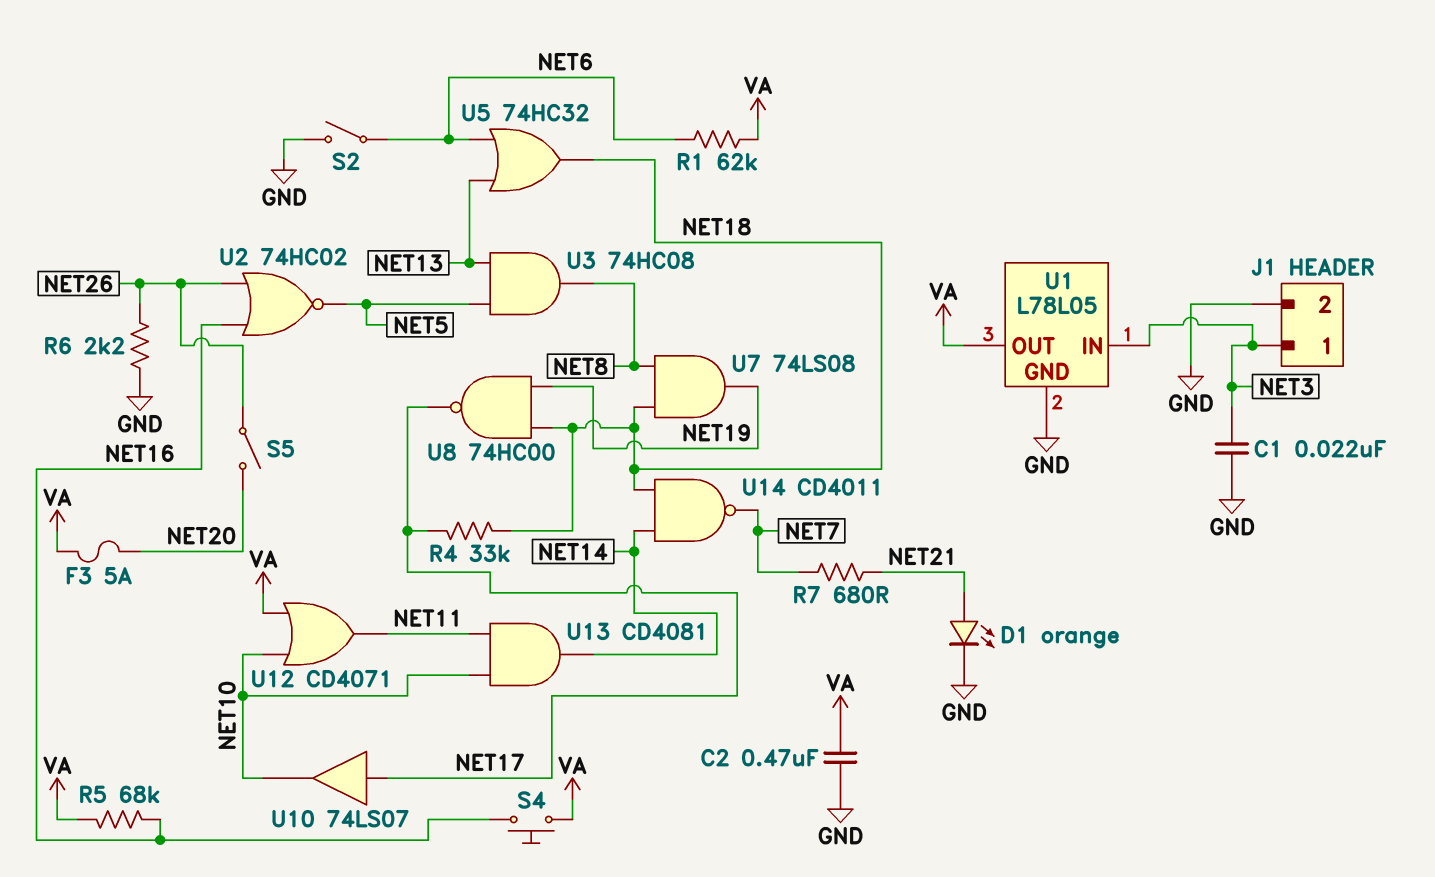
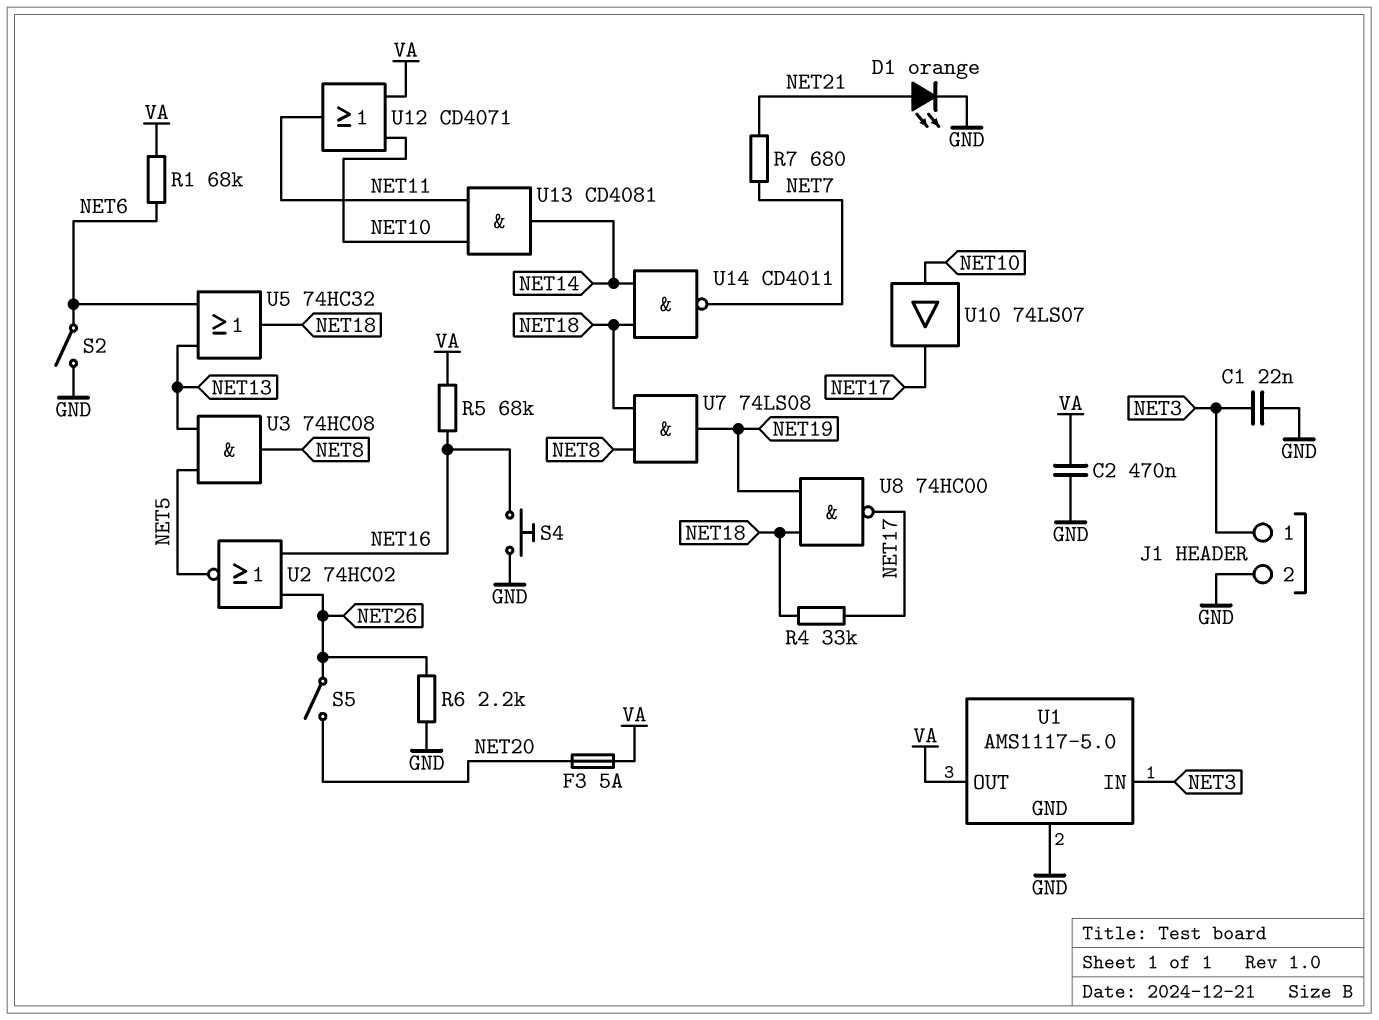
R1: 62k (NET6, VA) -> 68k (NET6, VA)
S4: button (NET16, VA) -> button (GND, NET16)
U1: L78L05 -> AMS1117-5.0
U10: buffer 74LS07 (in NET17, out NET10) -> buffer 74LS07 (in NET10, out NET17)

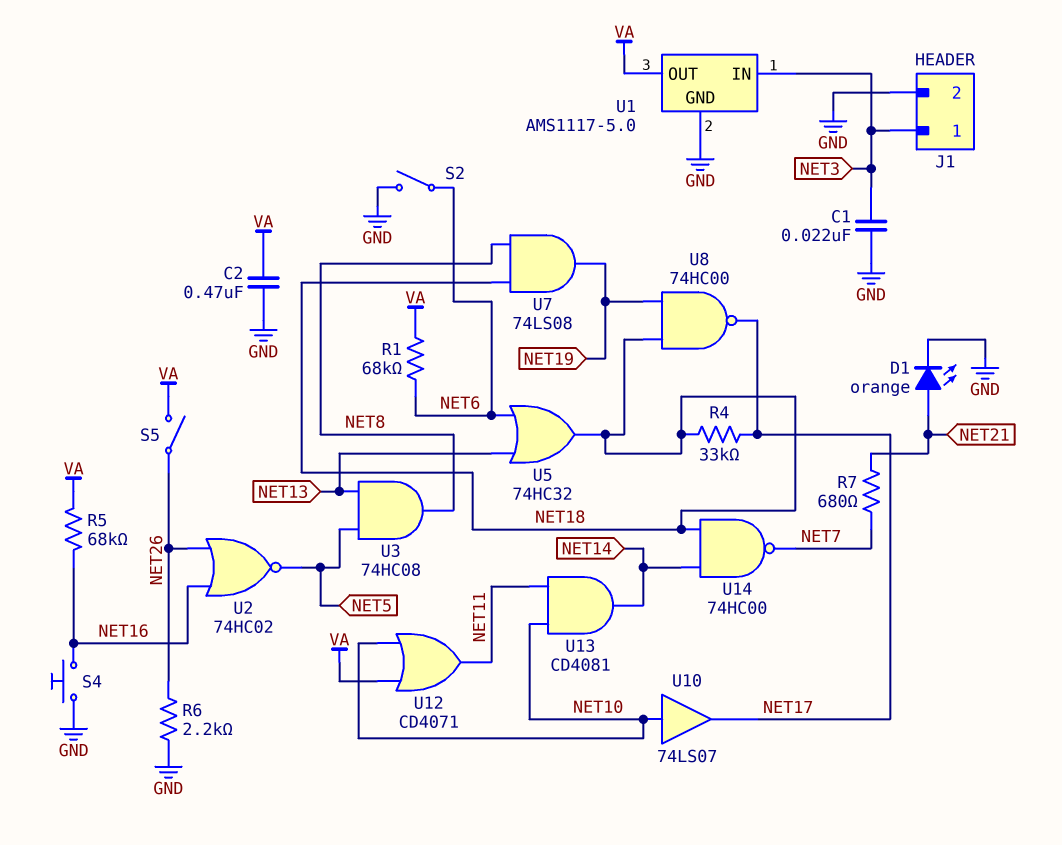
F3: 5A (NET20, VA) -> none
S5: switch (NET20, NET26) -> switch (NET26, VA)
U14: NAND CD4011 (in NET14, in NET18, out NET7) -> NAND 74HC00 (in NET14, in NET18, out NET7)

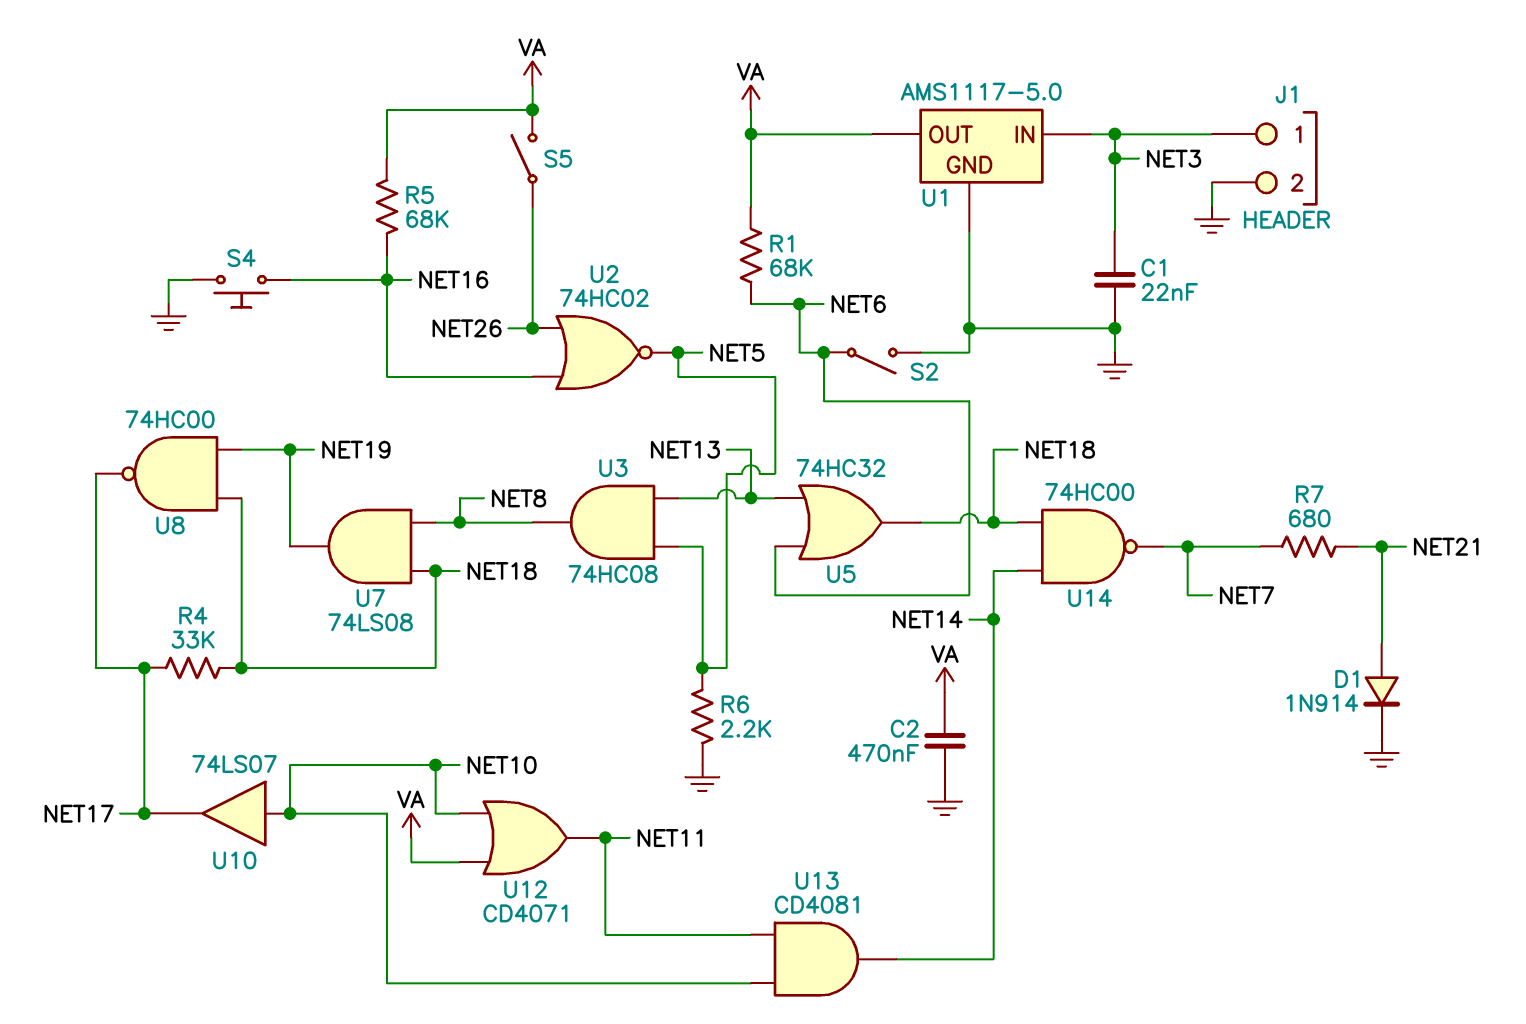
D1: LED orange (A NET21, K GND) -> diode 1N914 (A NET21, K GND)
R6: 2.2k (GND, NET26) -> 2.2k (GND, NET5)

